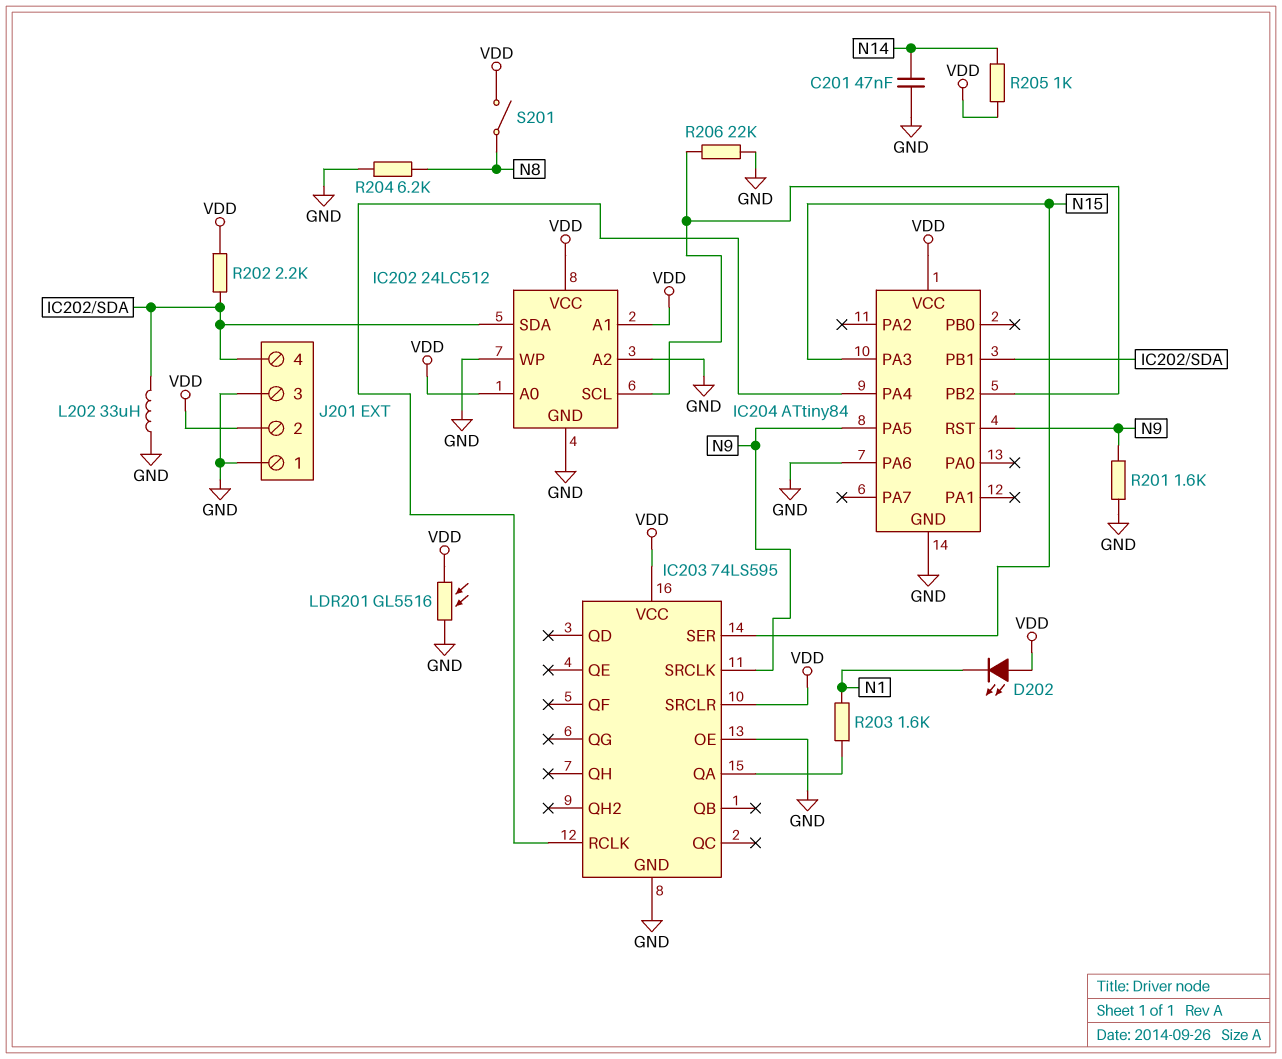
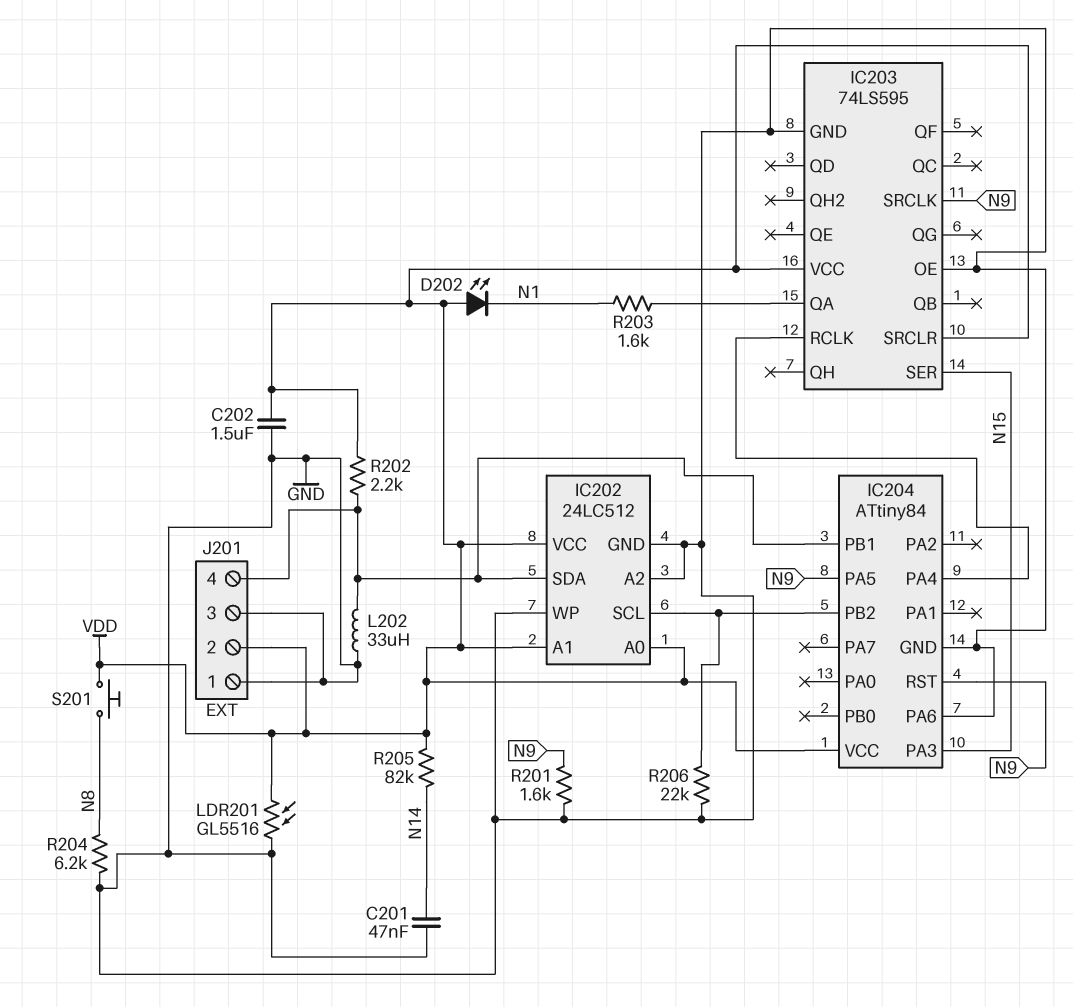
C202: none -> 1.5uF (GND, VDD)
R205: 1k (N14, VDD) -> 82k (N14, VDD)
S201: switch (N8, VDD) -> button (N8, VDD)

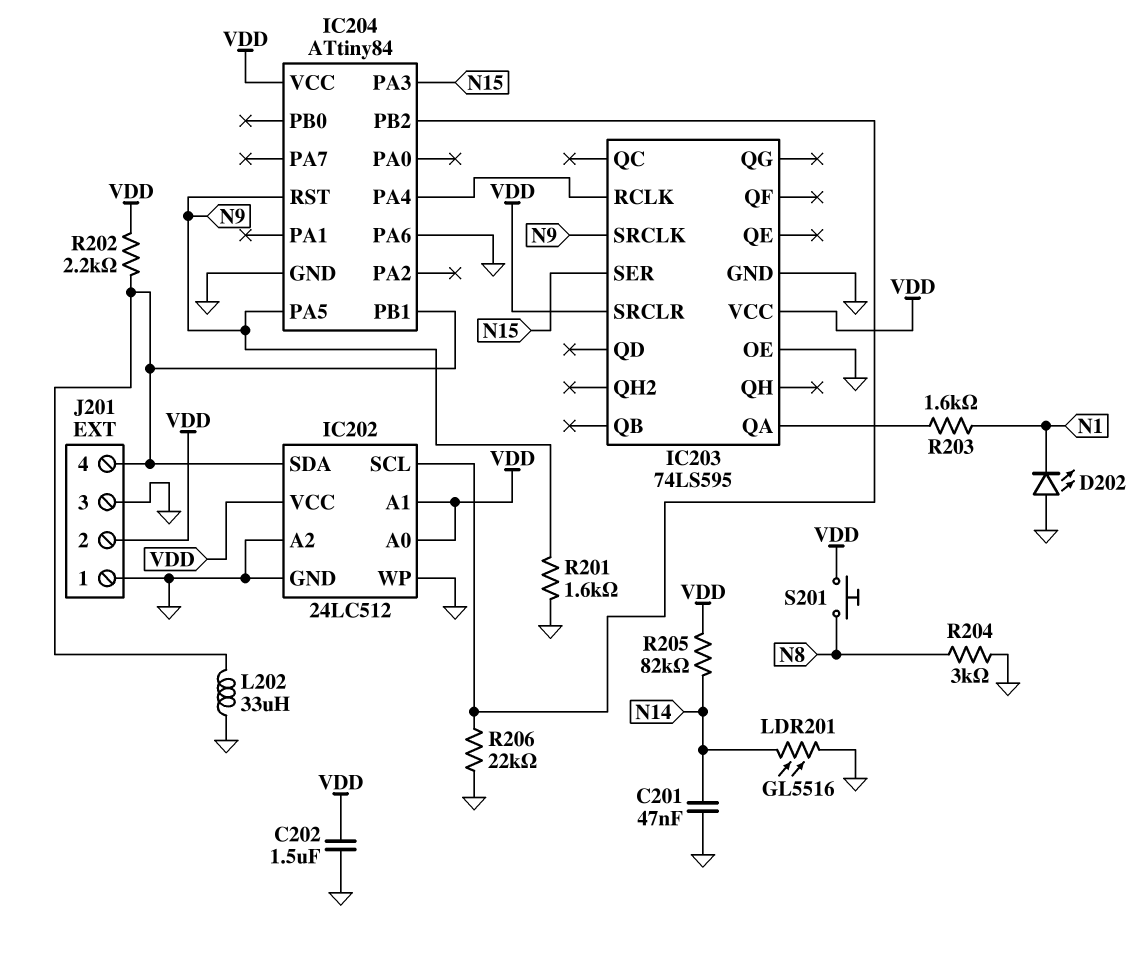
D202: LED (A VDD, K N1) -> LED (A GND, K N1)
LDR201: GL5516 (GND, VDD) -> GL5516 (GND, N14)
R204: 6.2k (GND, N8) -> 3k (GND, N8)

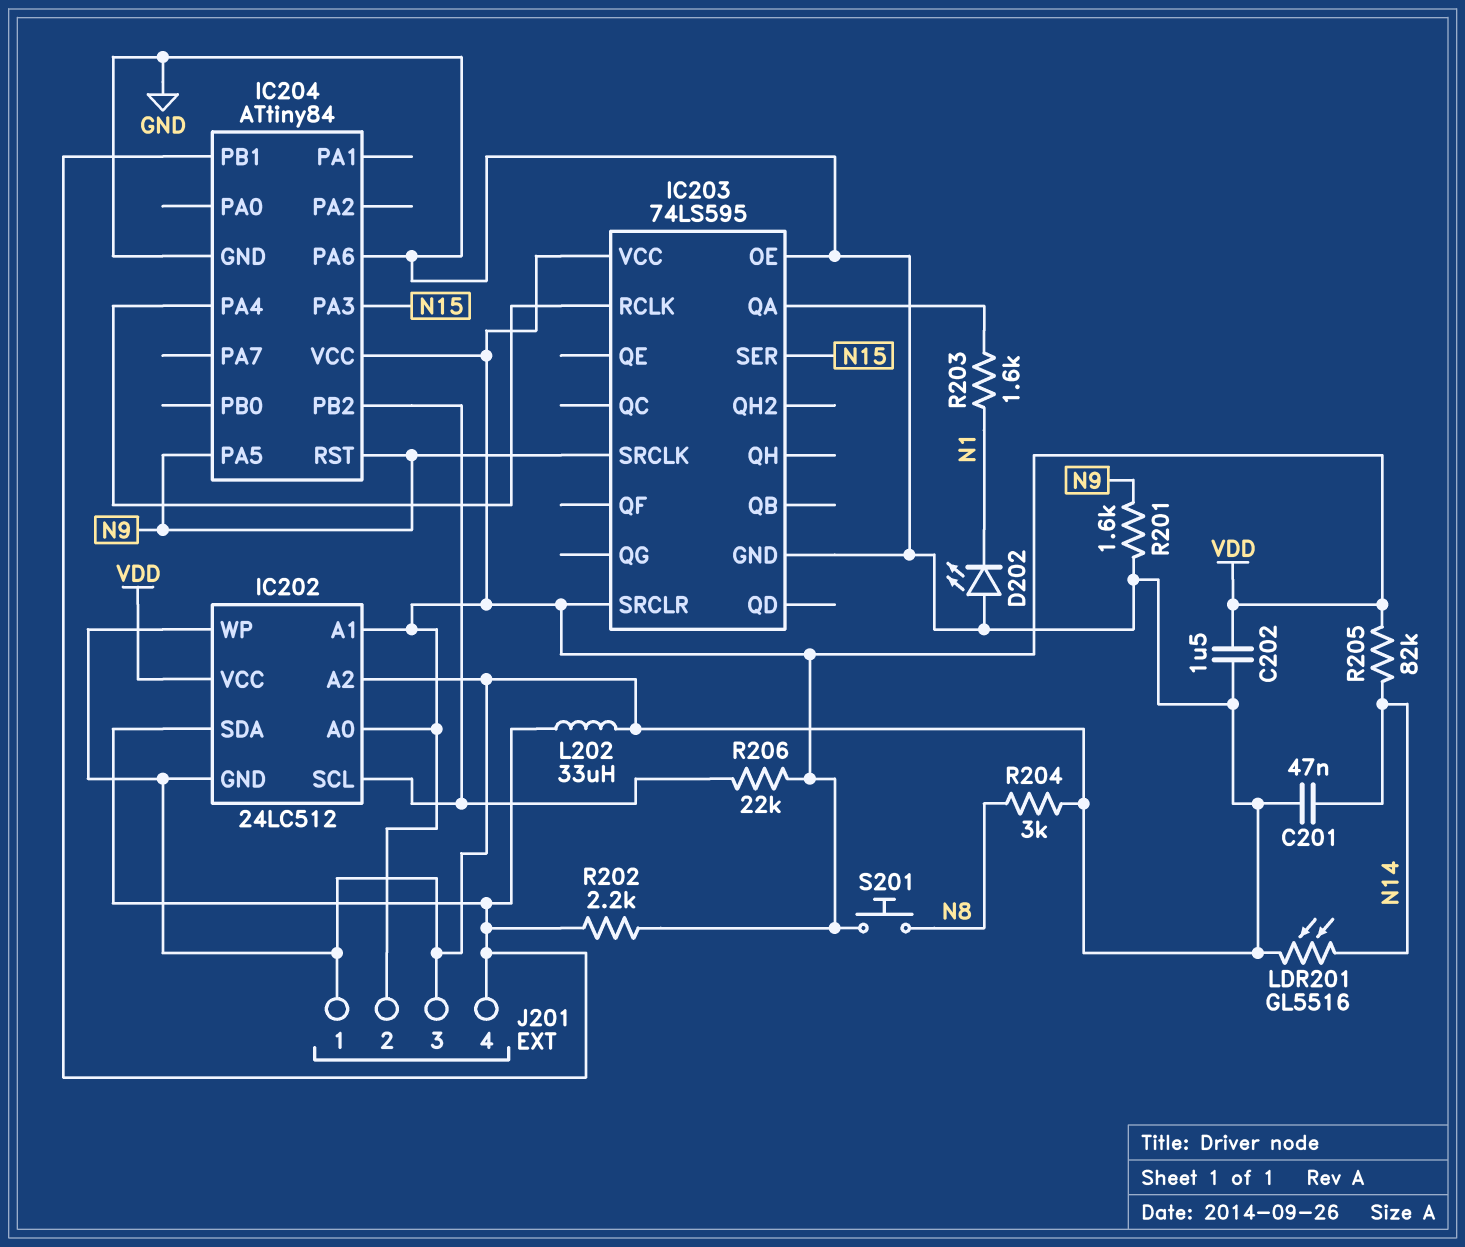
R206: 22k (GND, IC202/SCL) -> 22k (IC202/SCL, VDD)

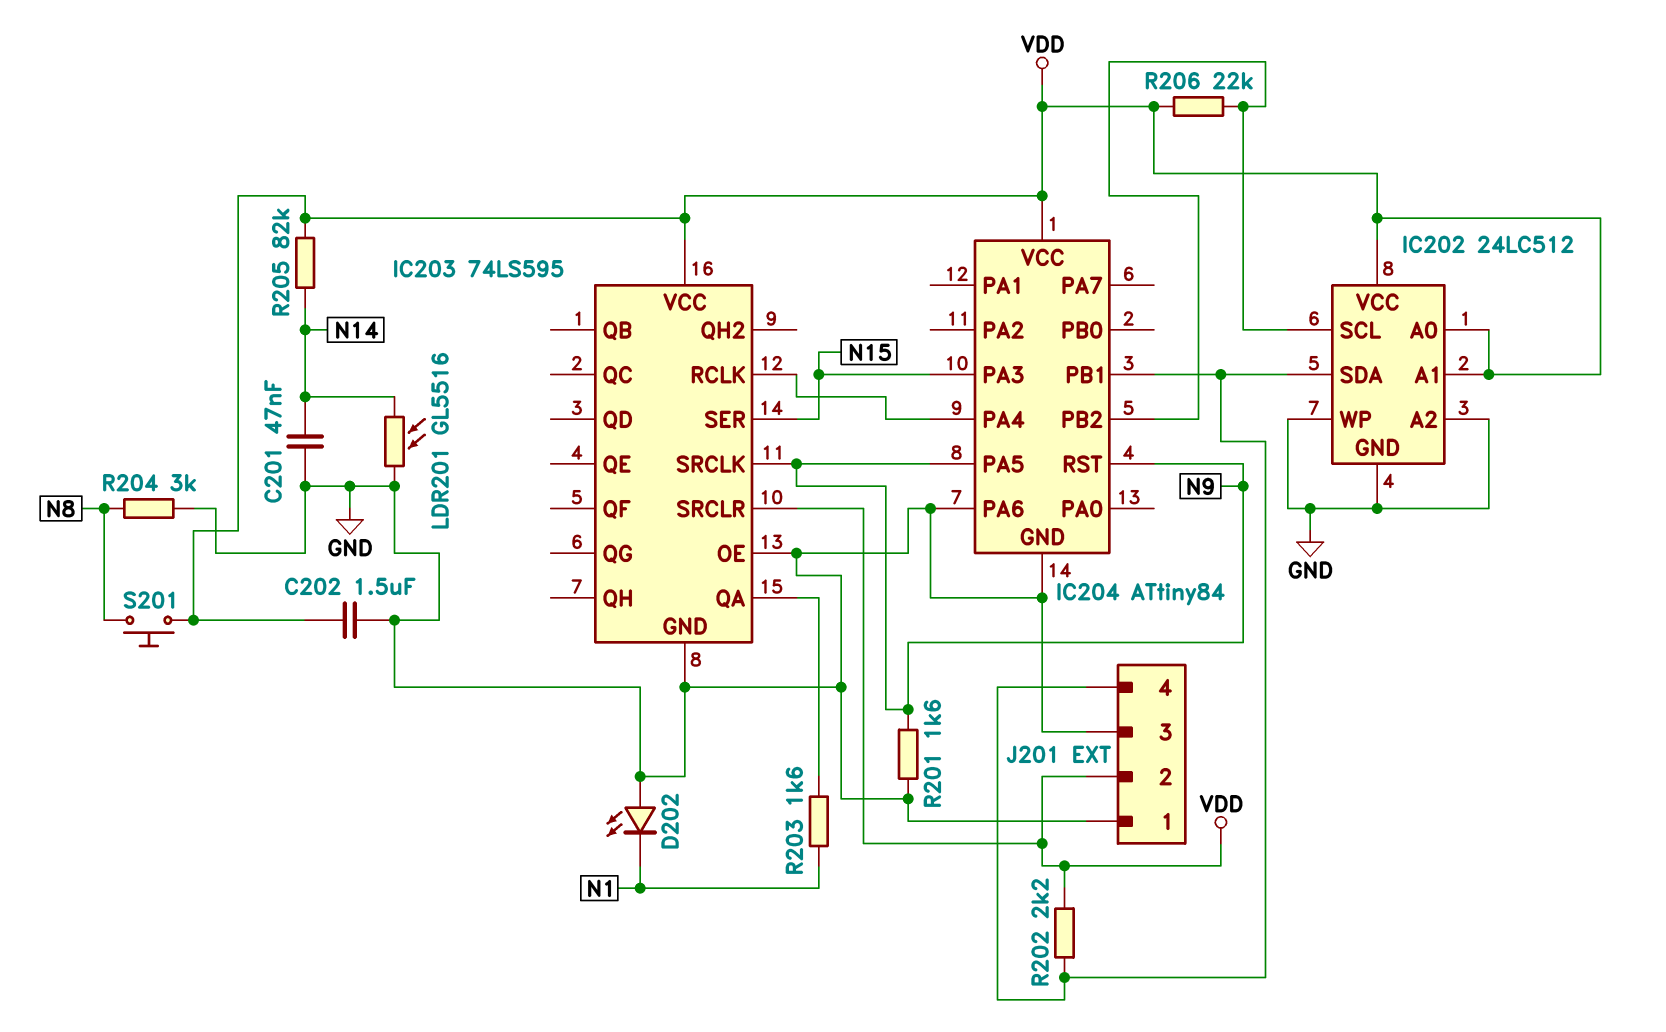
L202: 33uH (GND, IC202/SDA) -> none

